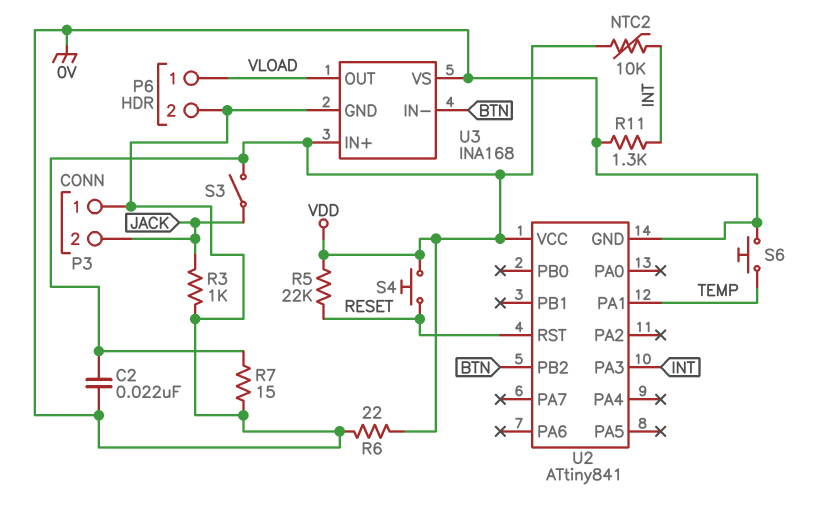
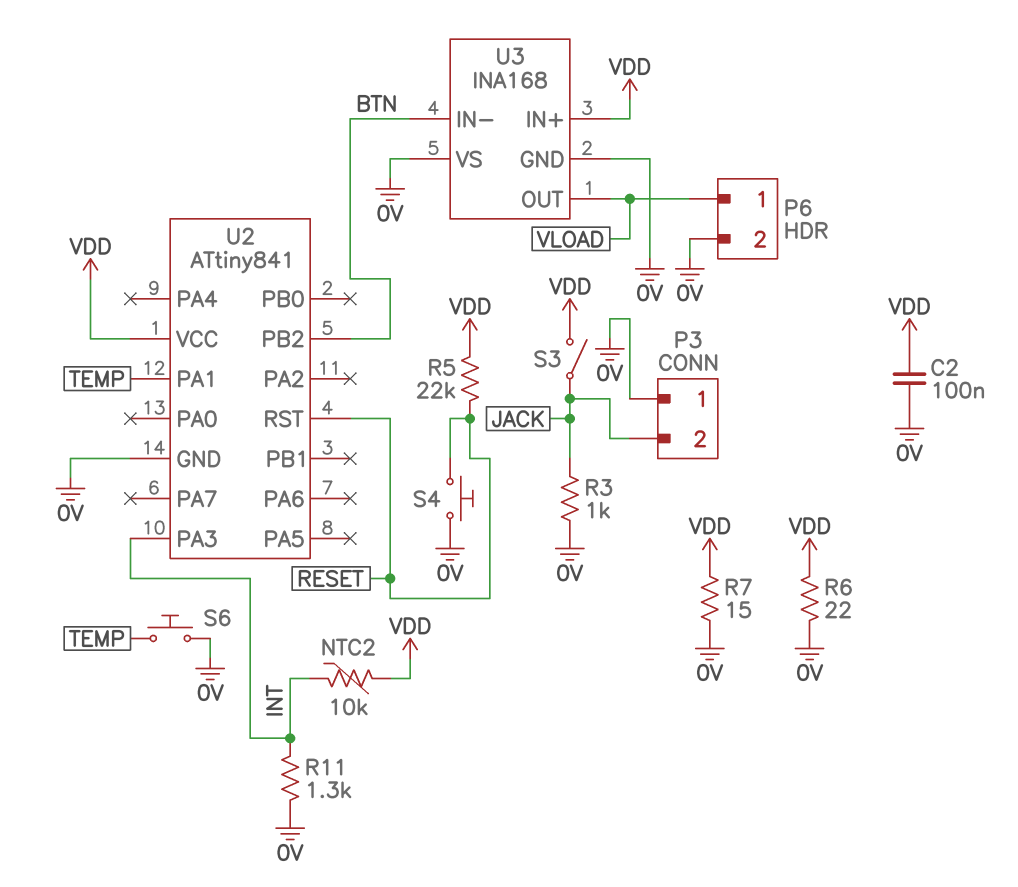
C2: 22nF (0V, VDD) -> 100nF (0V, VDD)
S4: button (RESET, VDD) -> button (0V, RESET)

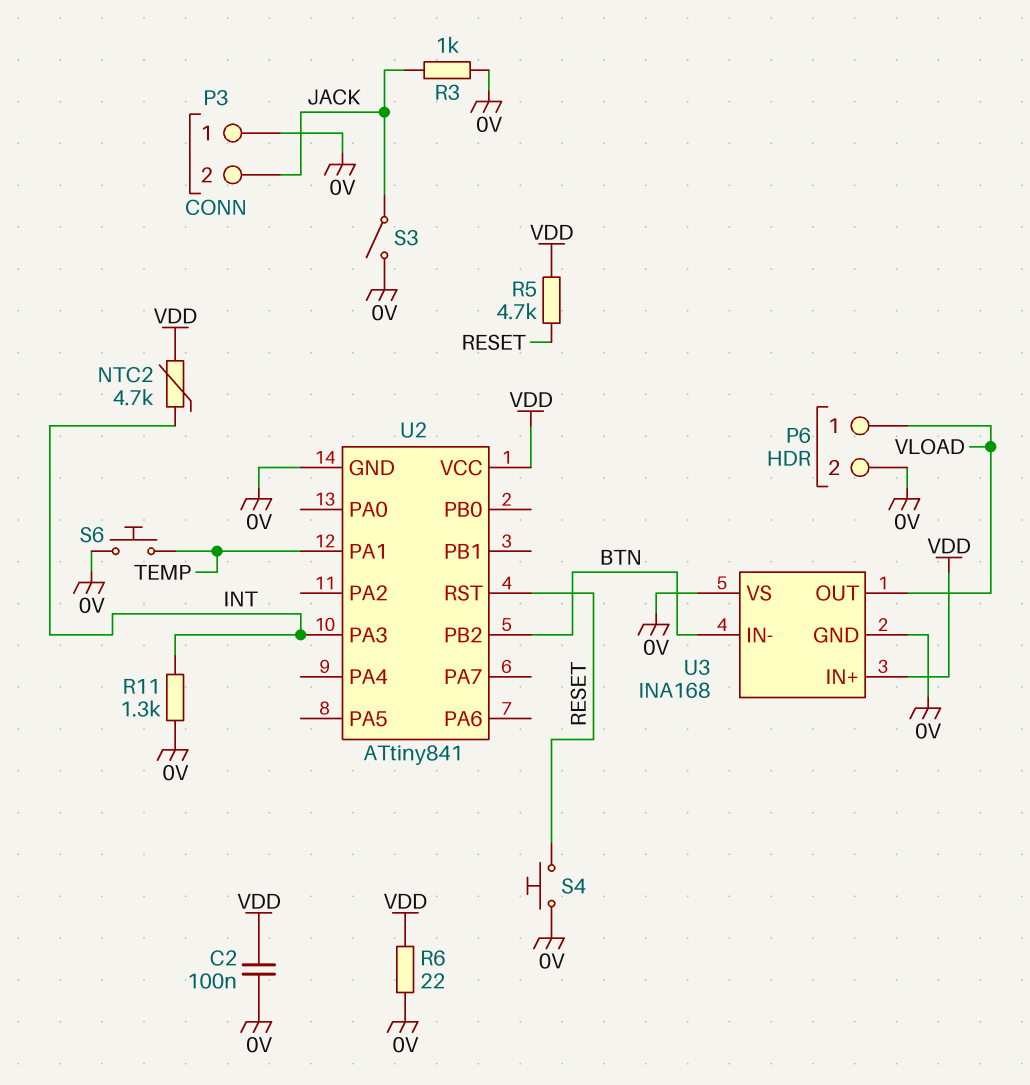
NTC2: 10k (INT, VDD) -> 4.7k (INT, VDD)
R5: 22k (RESET, VDD) -> 4.7k (RESET, VDD)
R7: 15 (0V, VDD) -> none
S3: switch (JACK, VDD) -> switch (0V, JACK)

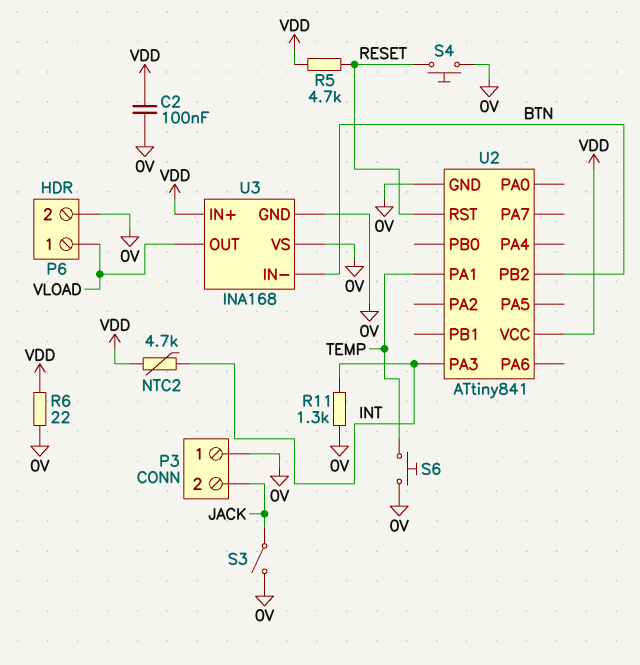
R3: 1k (0V, JACK) -> none

